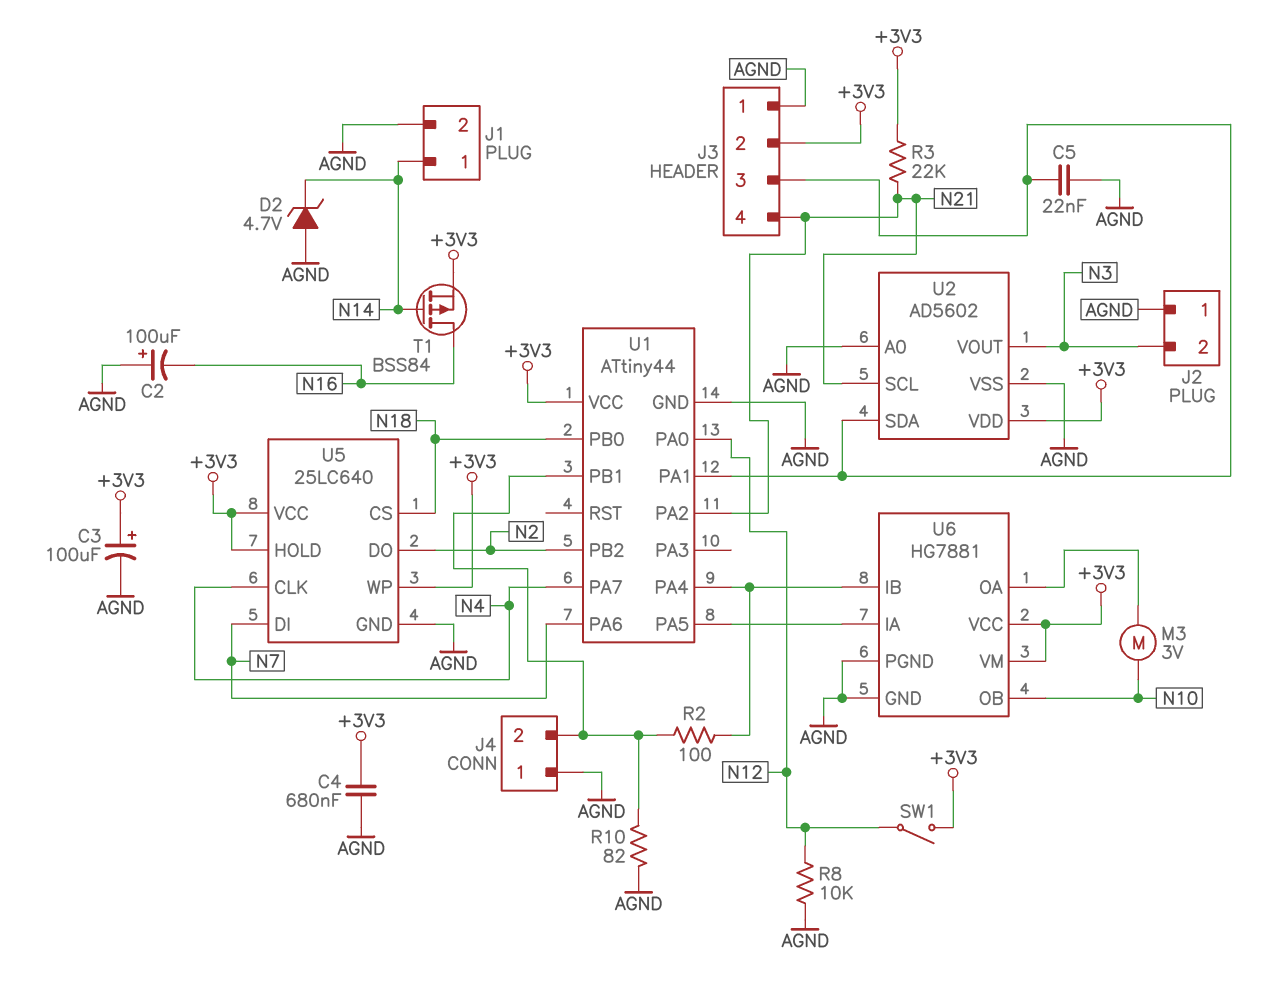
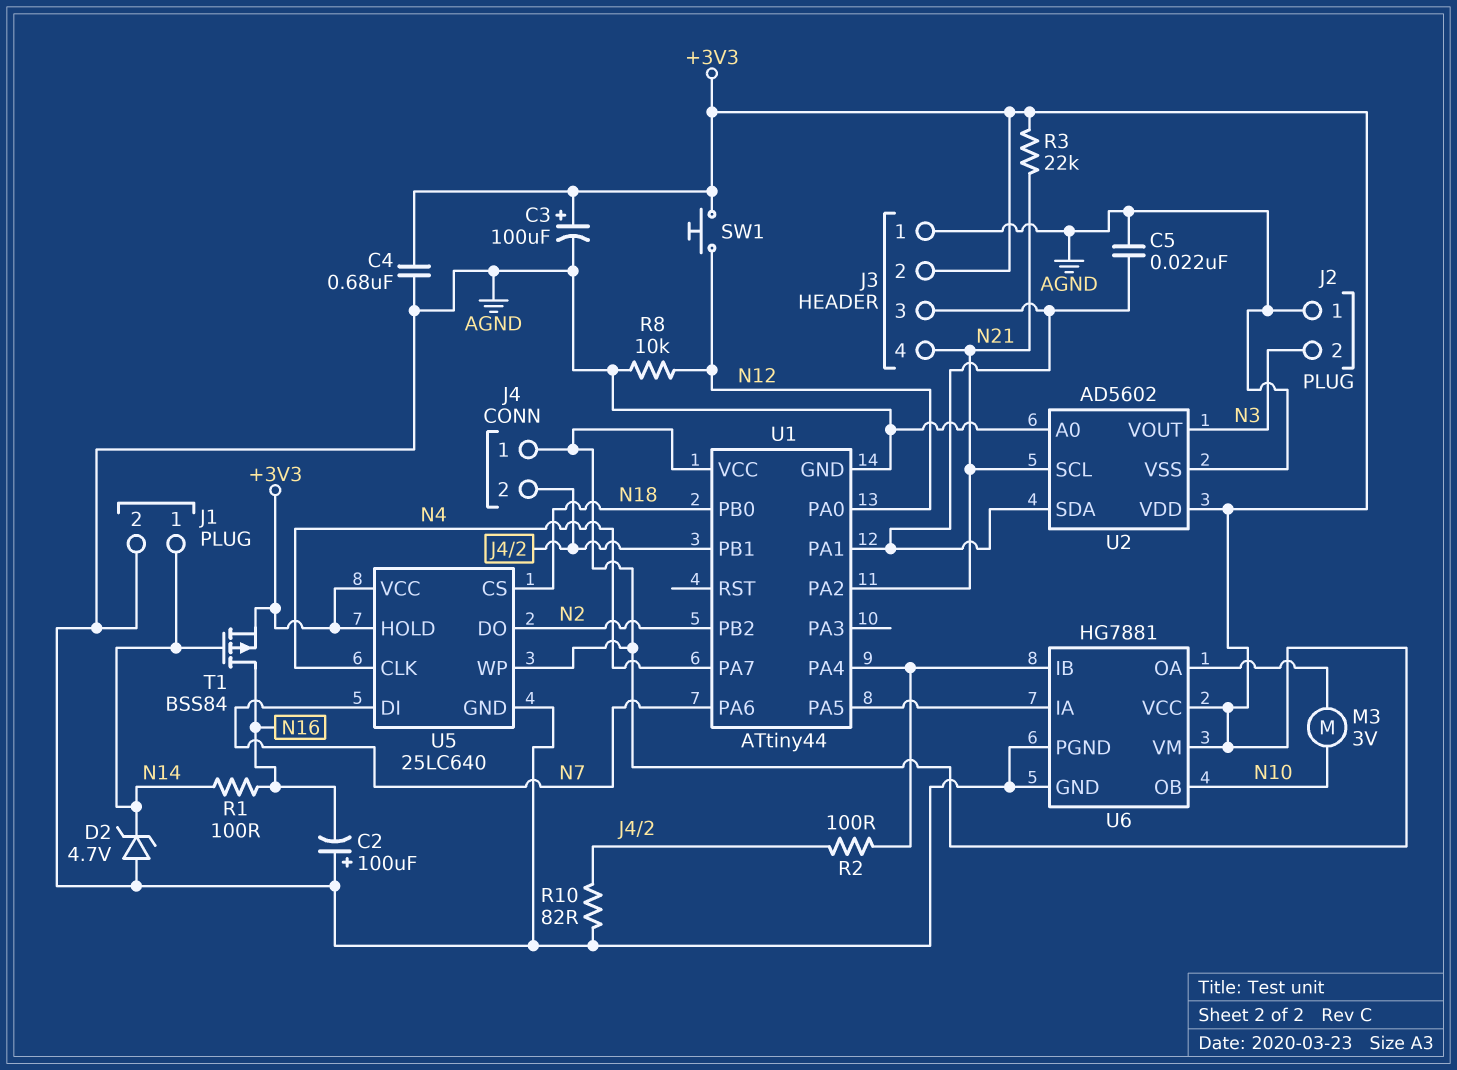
J4 pin 1: AGND -> +3V3
R1: none -> 100 (N14, N16)
SW1: switch (+3V3, N12) -> button (+3V3, N12)

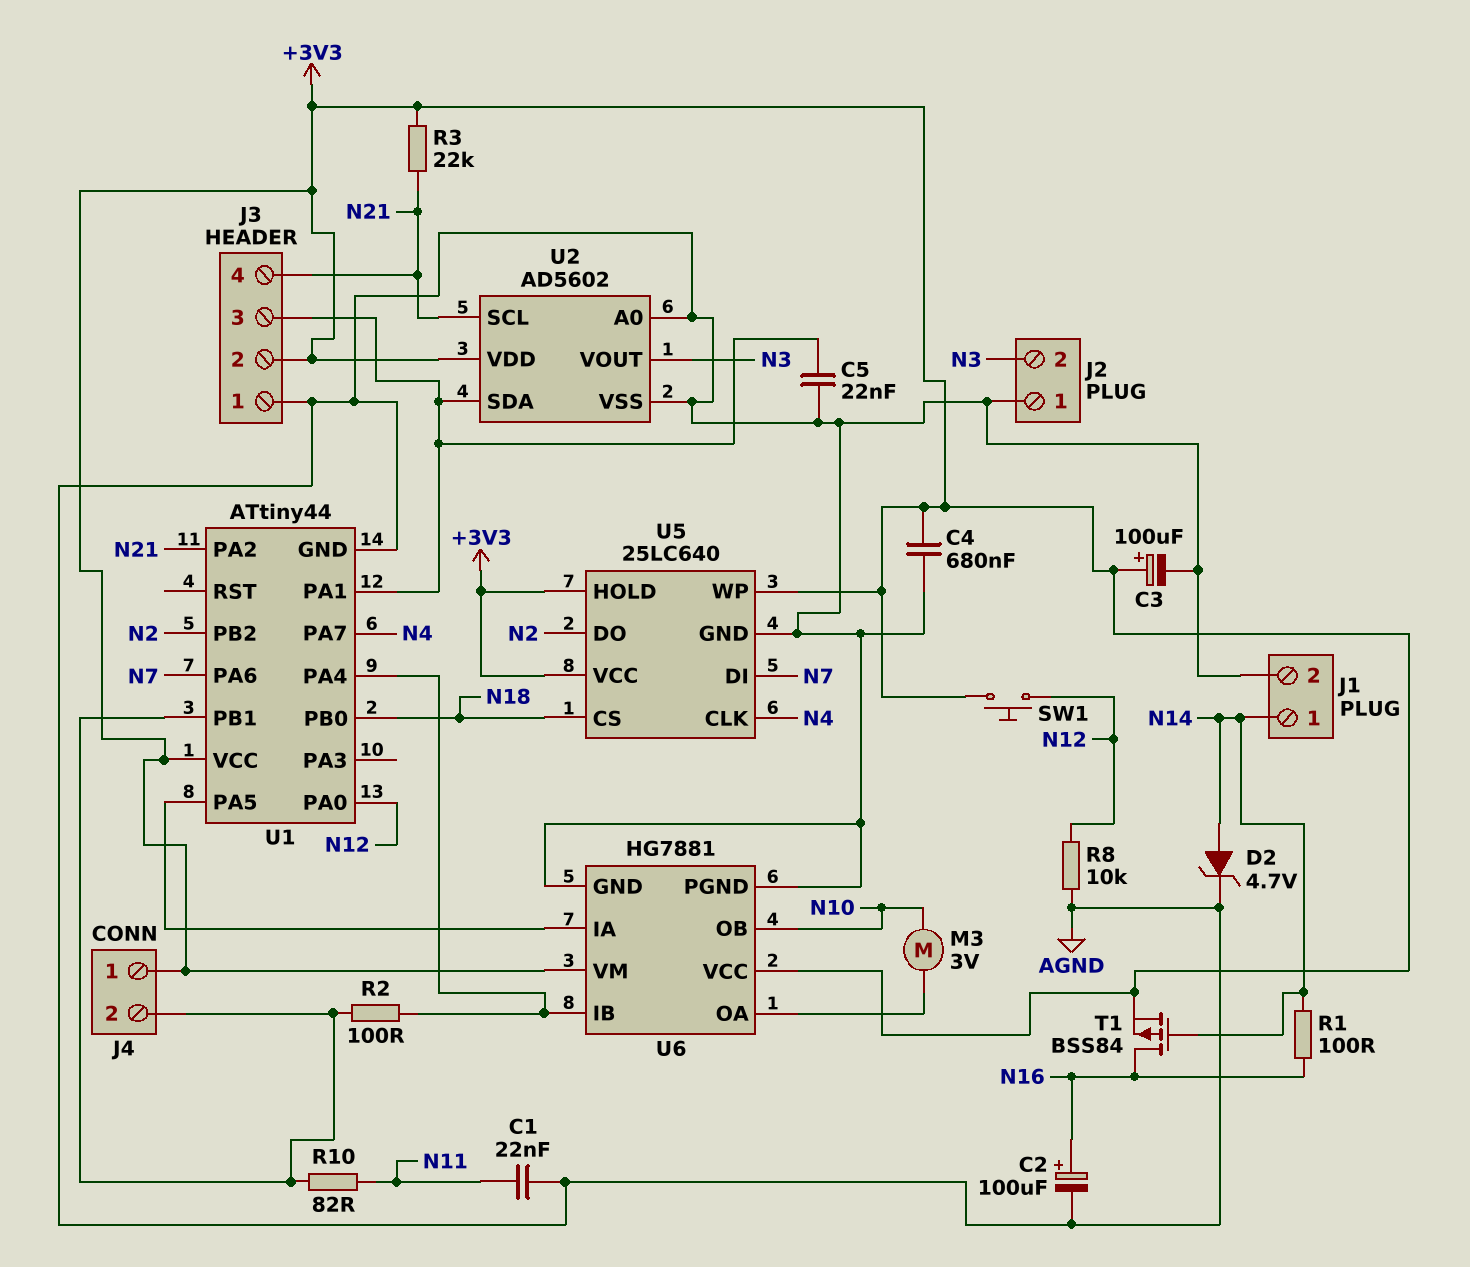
C1: none -> 22nF (AGND, N11)
C2: 100uF (plus AGND, minus N16) -> 100uF (plus N16, minus AGND)
D2: zener 4.7V (A AGND, K N14) -> zener 4.7V (A N14, K AGND)
R10: 82 (AGND, J4/2) -> 82 (J4/2, N11)

